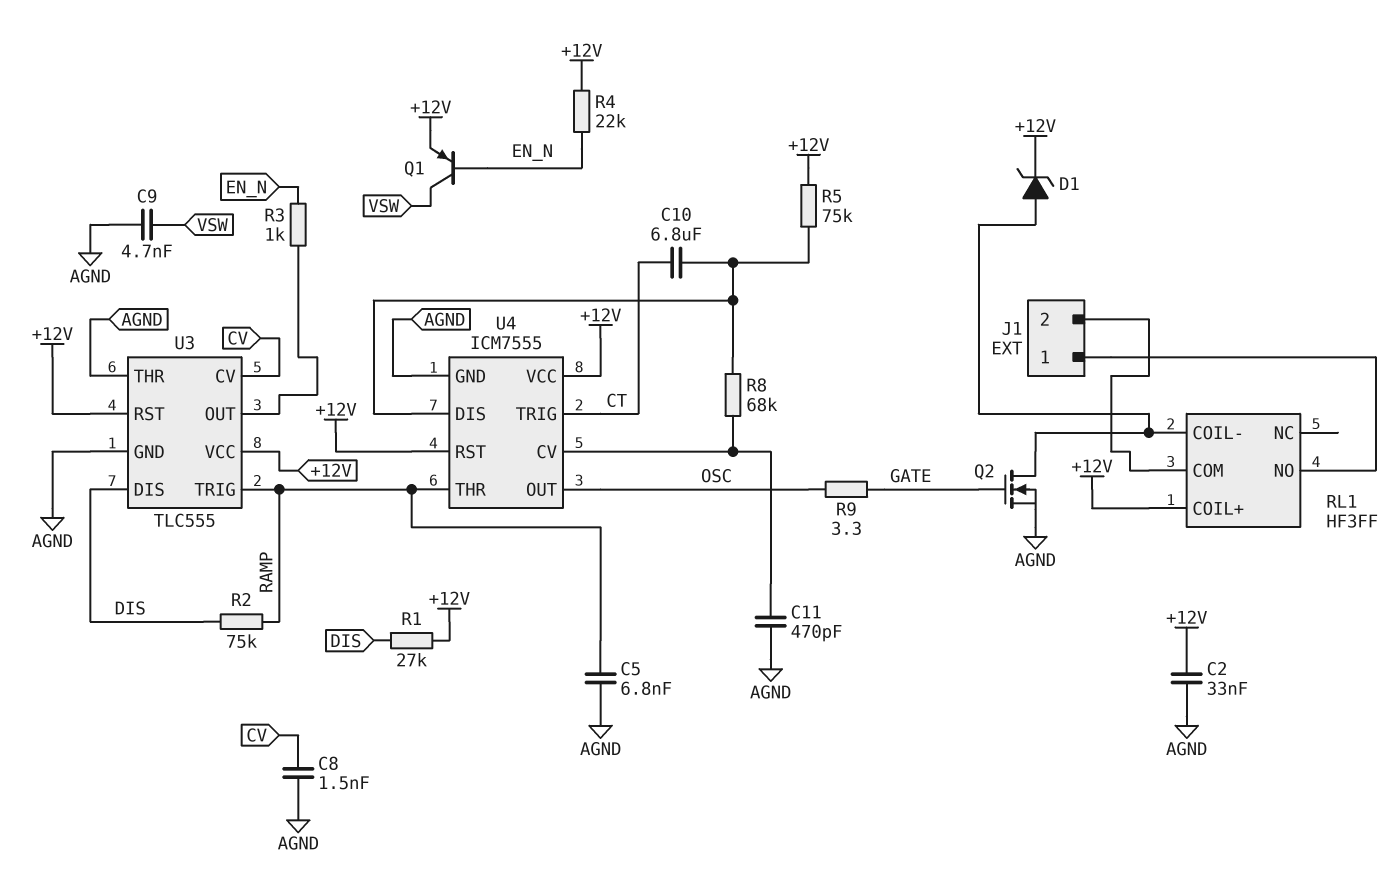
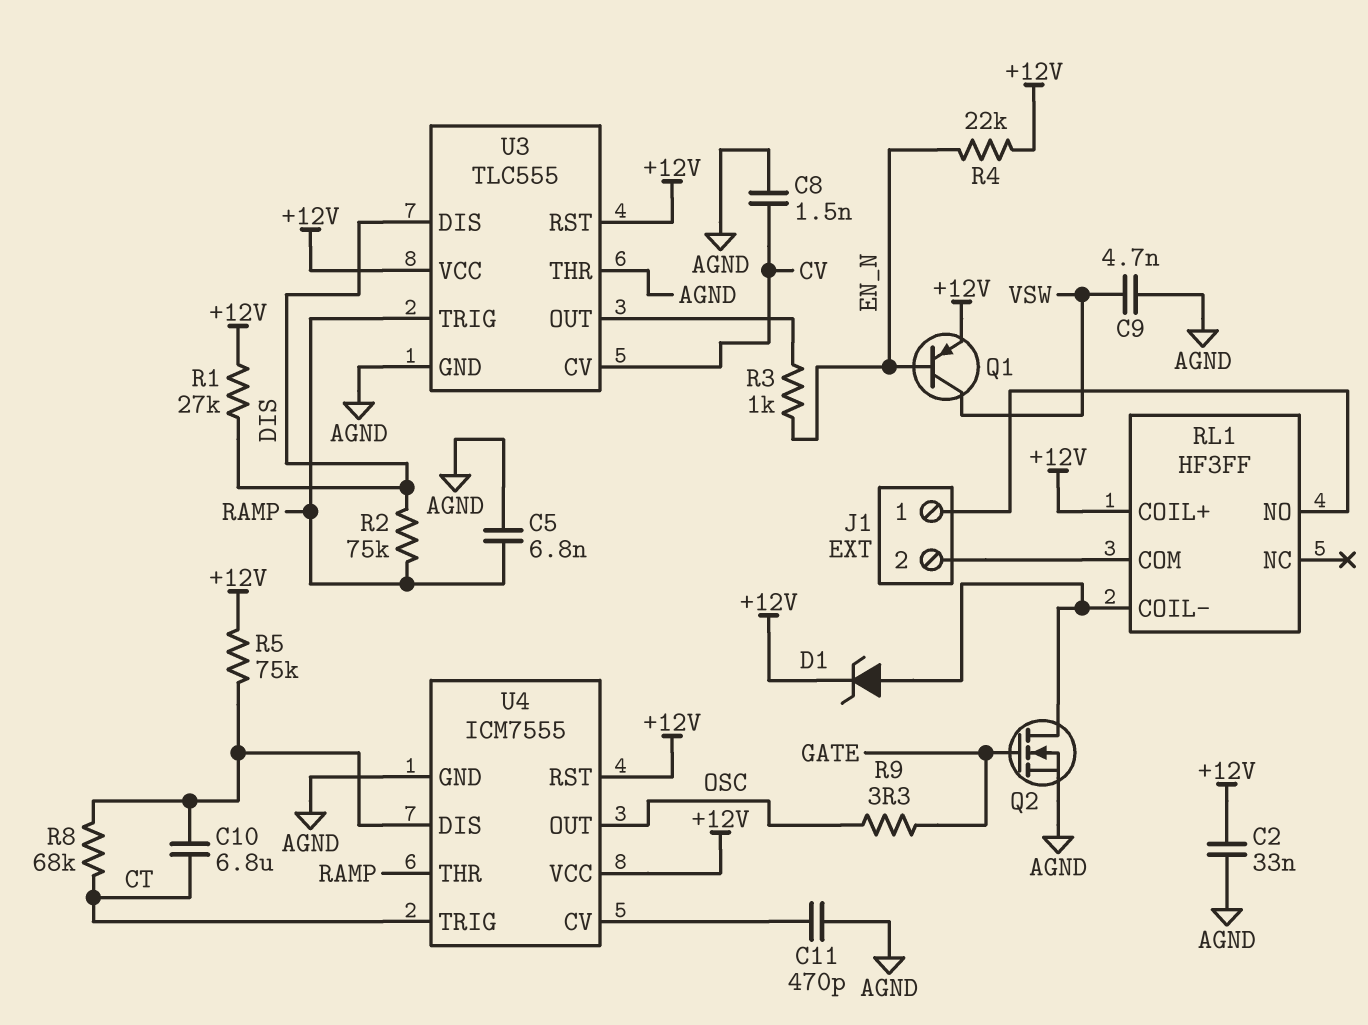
R8: 68k (U4/CV, U4/DIS) -> 68k (CT, U4/DIS)

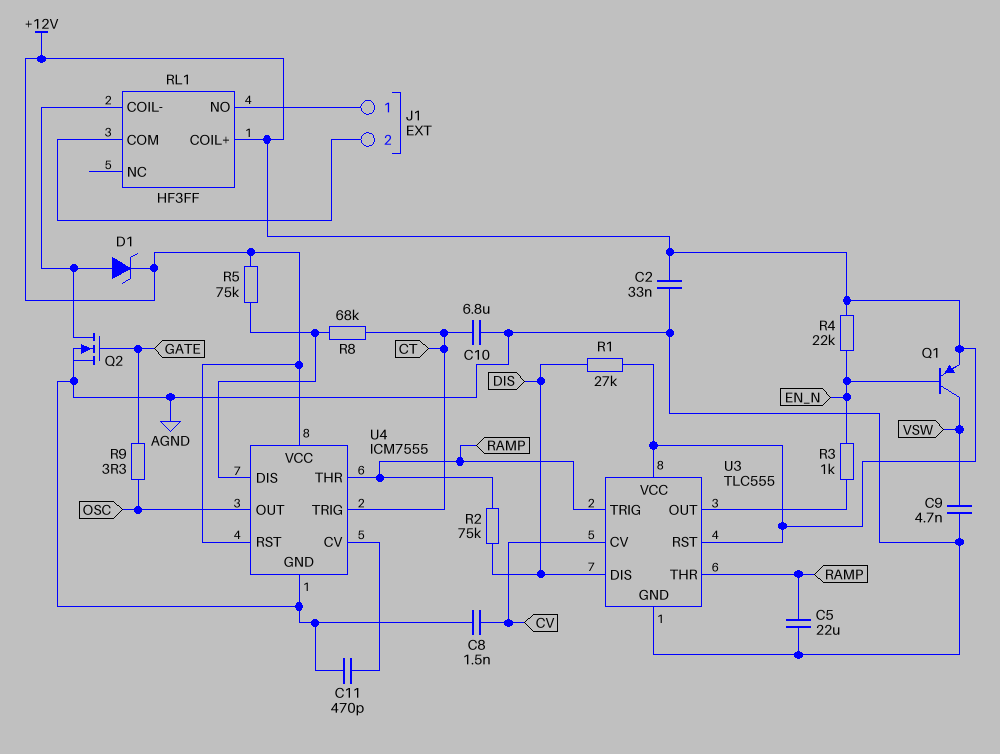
C5: 6.8nF (AGND, RAMP) -> 22uF (AGND, RAMP)
C10: 6.8uF (CT, U4/DIS) -> 6.8uF (AGND, CT)
U3 pin THR: AGND -> RAMP

